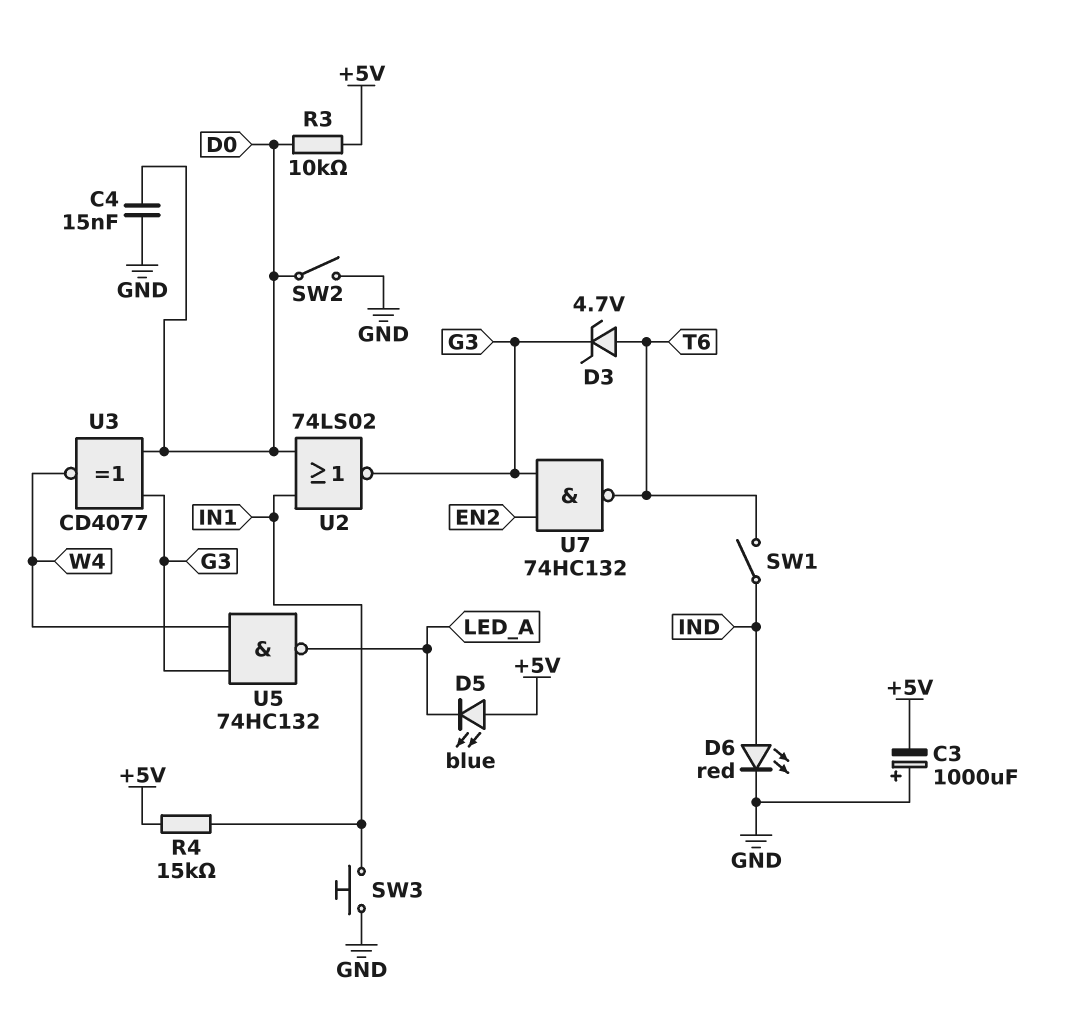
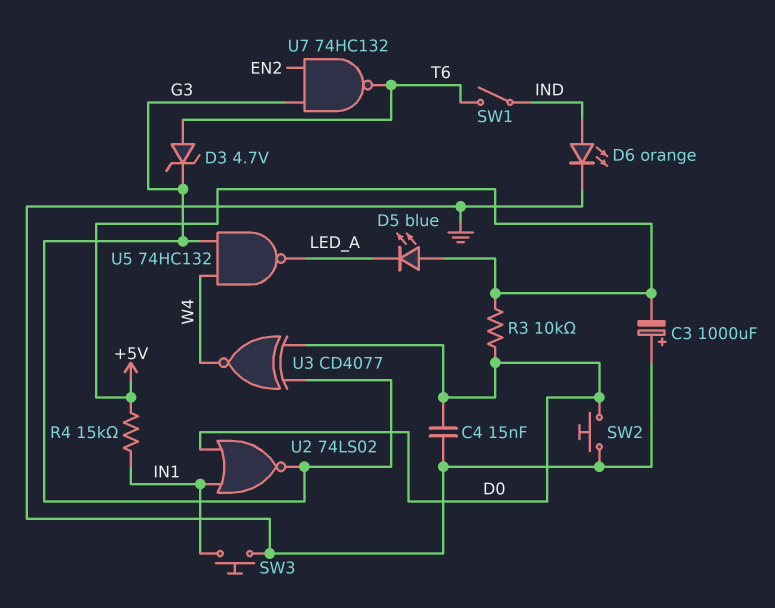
D6: LED red (A IND, K GND) -> LED orange (A IND, K GND)
SW2: switch (D0, GND) -> button (D0, GND)

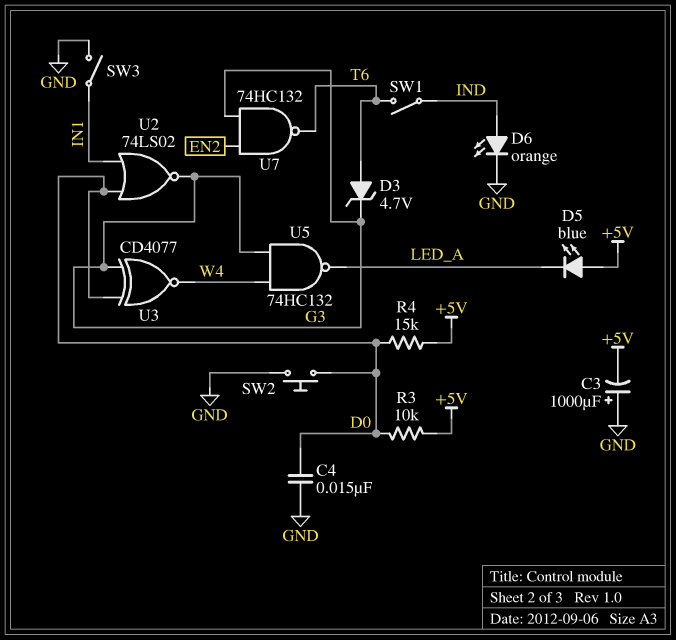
R4: 15k (+5V, IN1) -> 15k (+5V, D0)
SW3: button (GND, IN1) -> switch (GND, IN1)

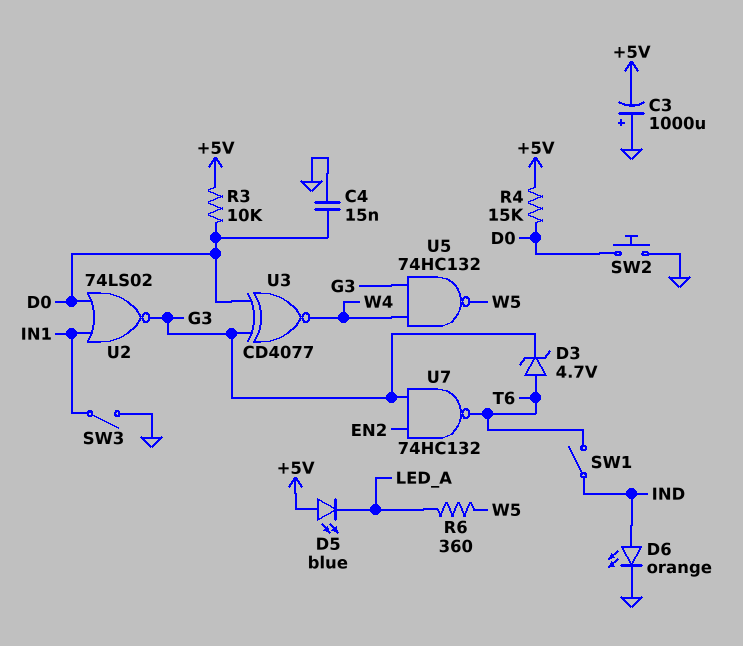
R6: none -> 360 (LED_A, W5)
U5: NAND 74HC132 (in G3, in W4, out LED_A) -> NAND 74HC132 (in G3, in W4, out W5)

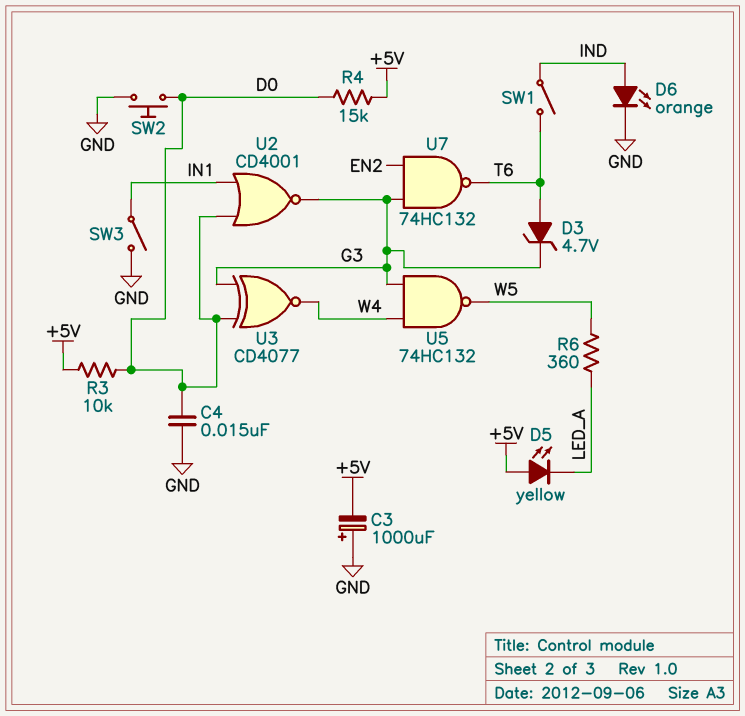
D5: LED blue (A +5V, K LED_A) -> LED yellow (A +5V, K LED_A)
U2: NOR 74LS02 (in D0, in IN1, out G3) -> NOR CD4001 (in D0, in IN1, out G3)

